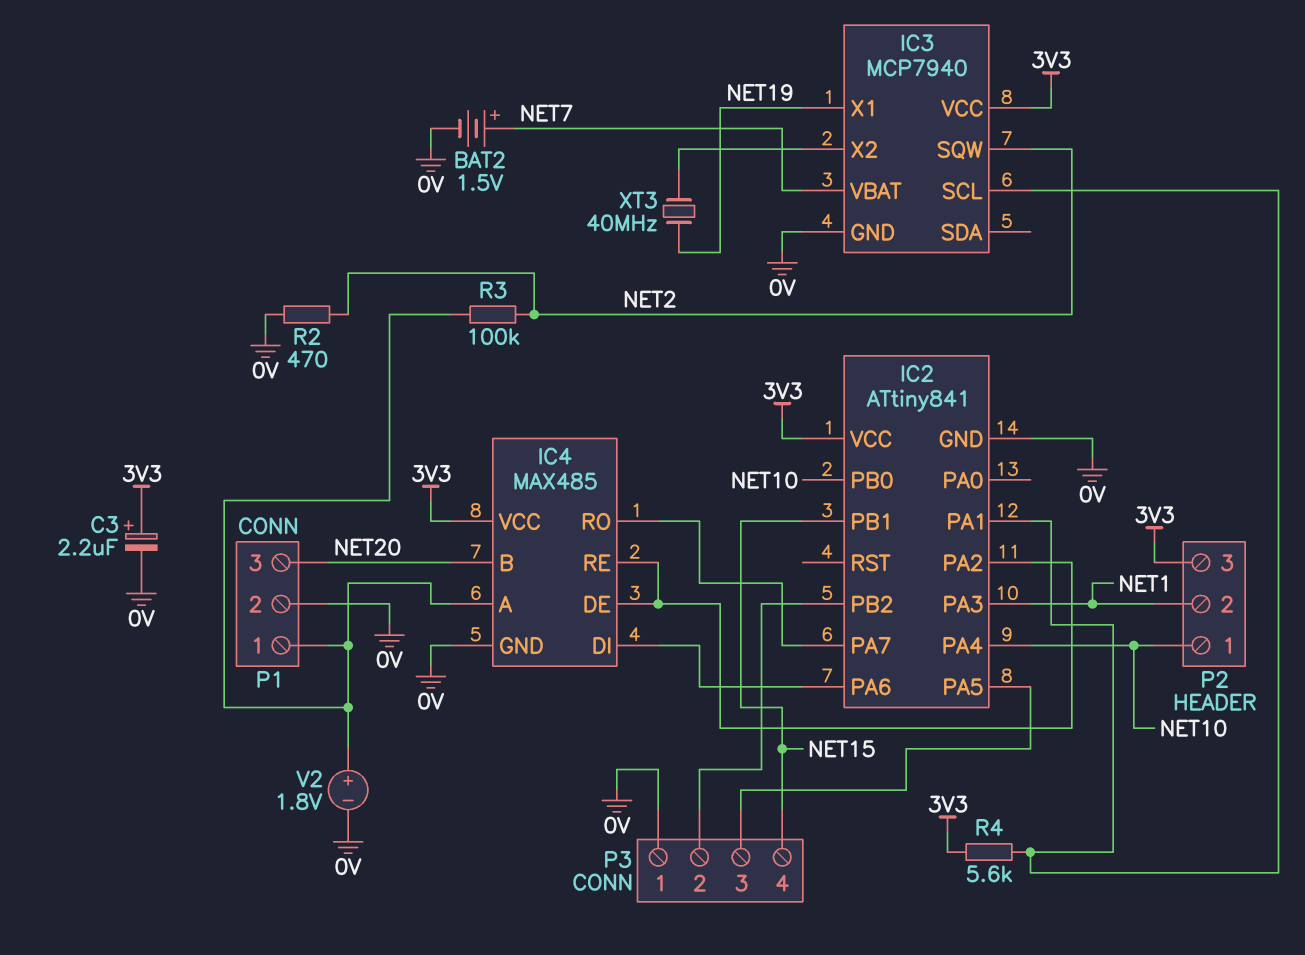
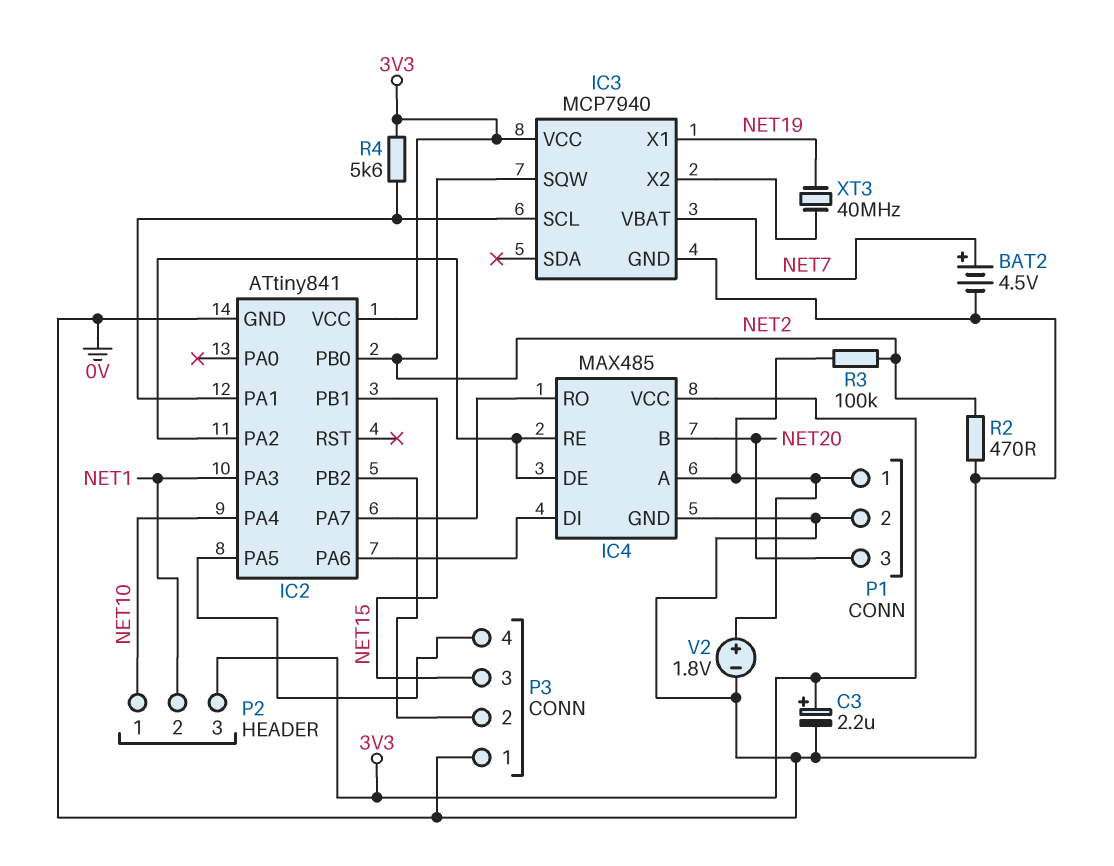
BAT2: 1.5V (plus NET7, minus 0V) -> 4.5V (plus NET7, minus 0V)
IC2 pin PB0: NET10 -> NET2
P3 pin 3: IC2/PA5 -> NET15
P3 pin 4: NET15 -> IC2/PA5

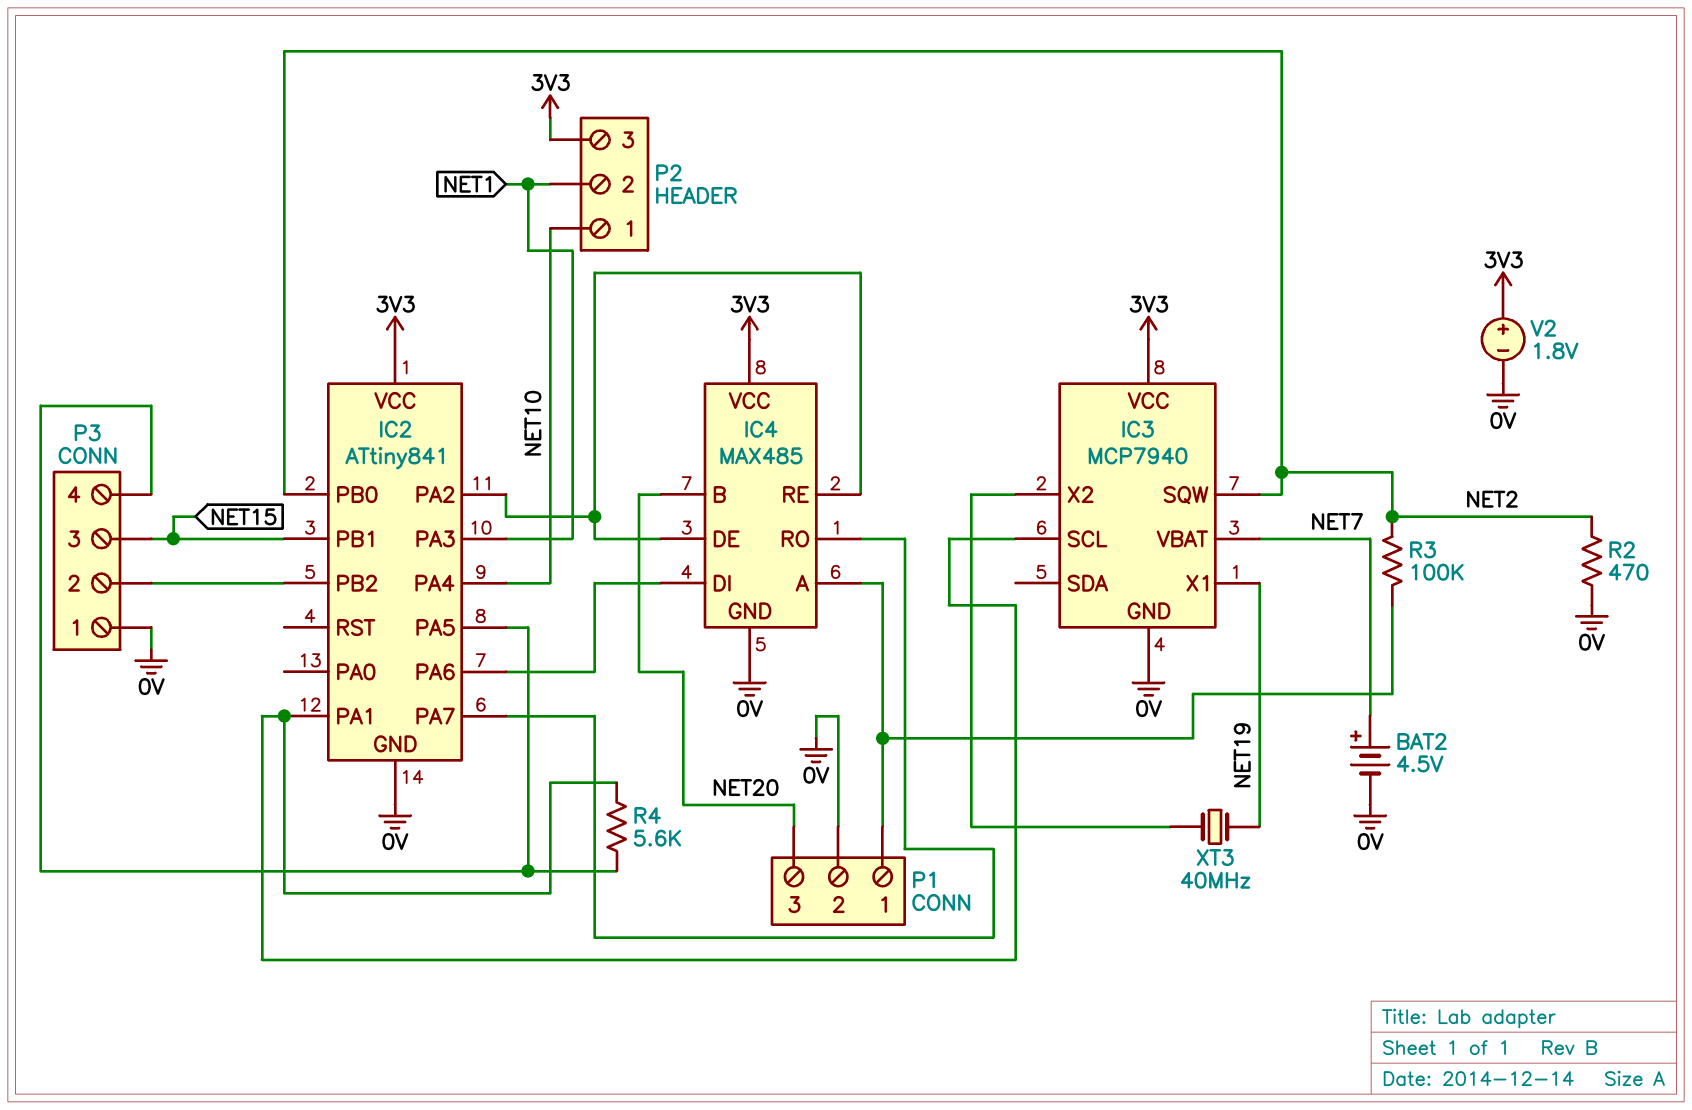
C3: 2.2uF (plus 3V3, minus 0V) -> none
R4: 5.6k (3V3, IC2/PA1) -> 5.6k (IC2/PA1, IC2/PA5)
V2: 1.8V (plus IC4/A, minus 0V) -> 1.8V (plus 3V3, minus 0V)

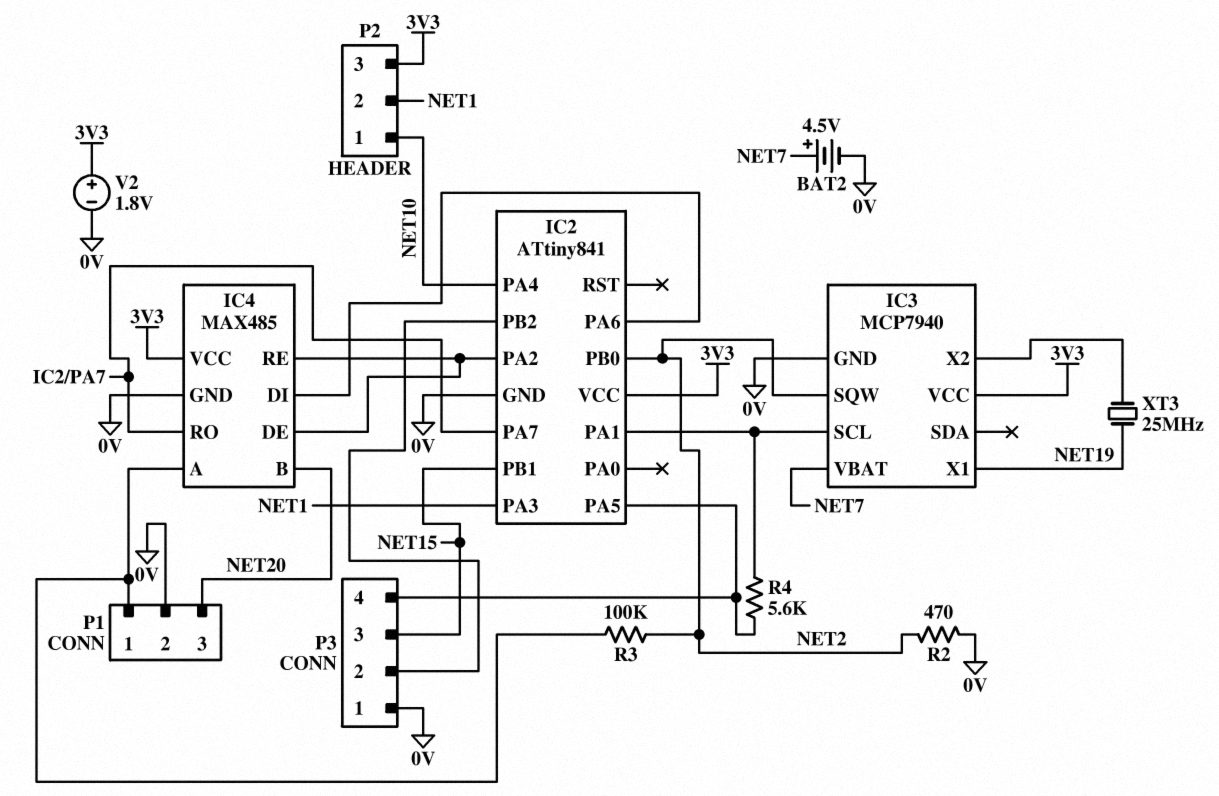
XT3: 40MHz (IC3/X2, NET19) -> 25MHz (IC3/X2, NET19)

